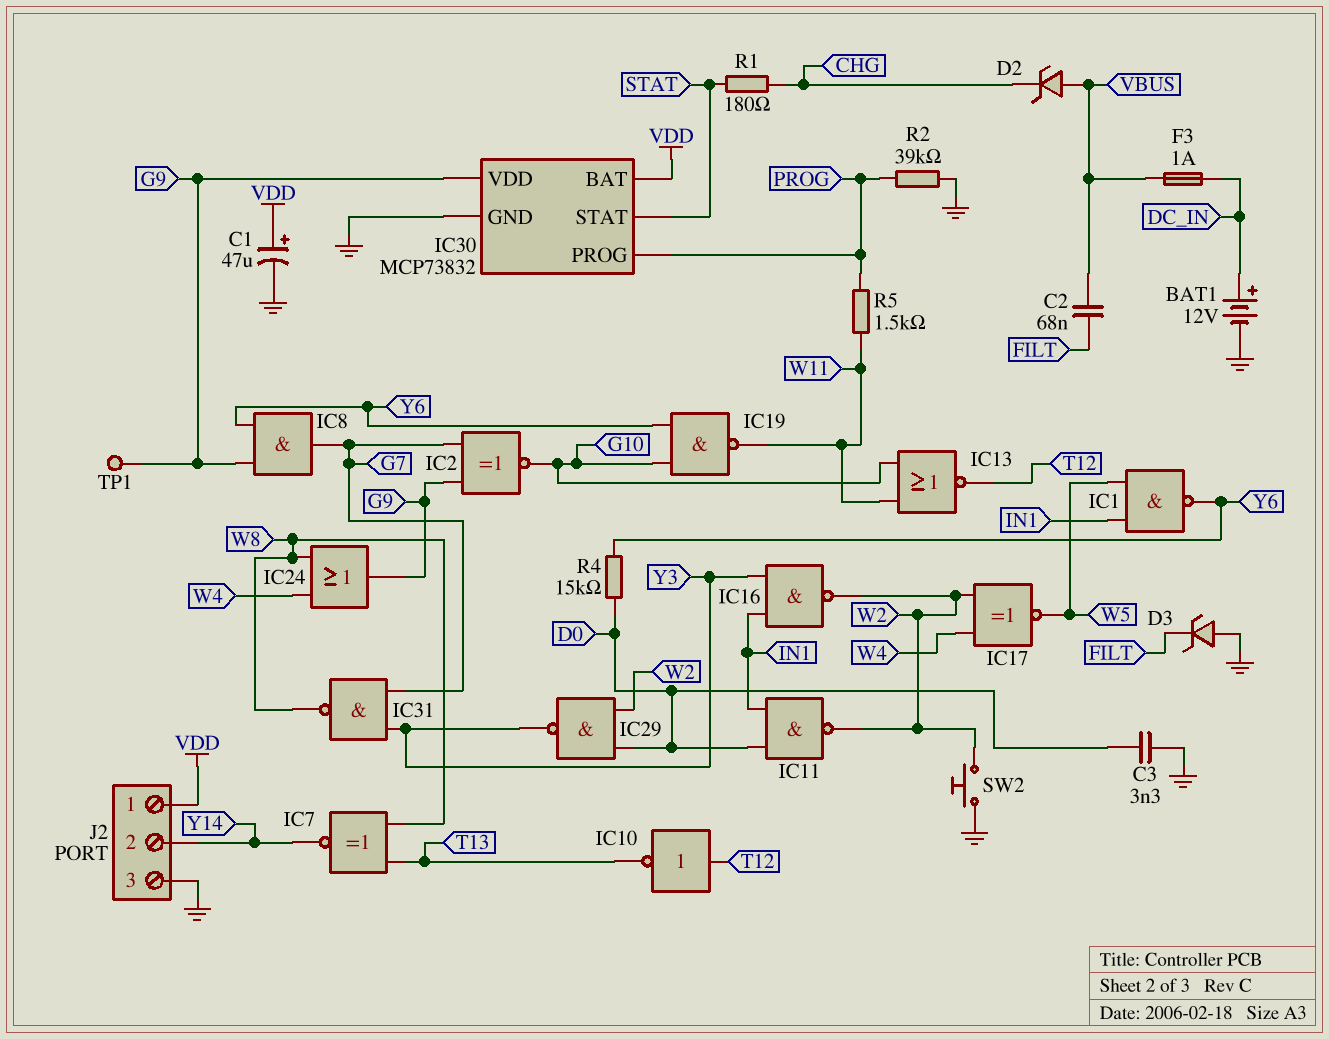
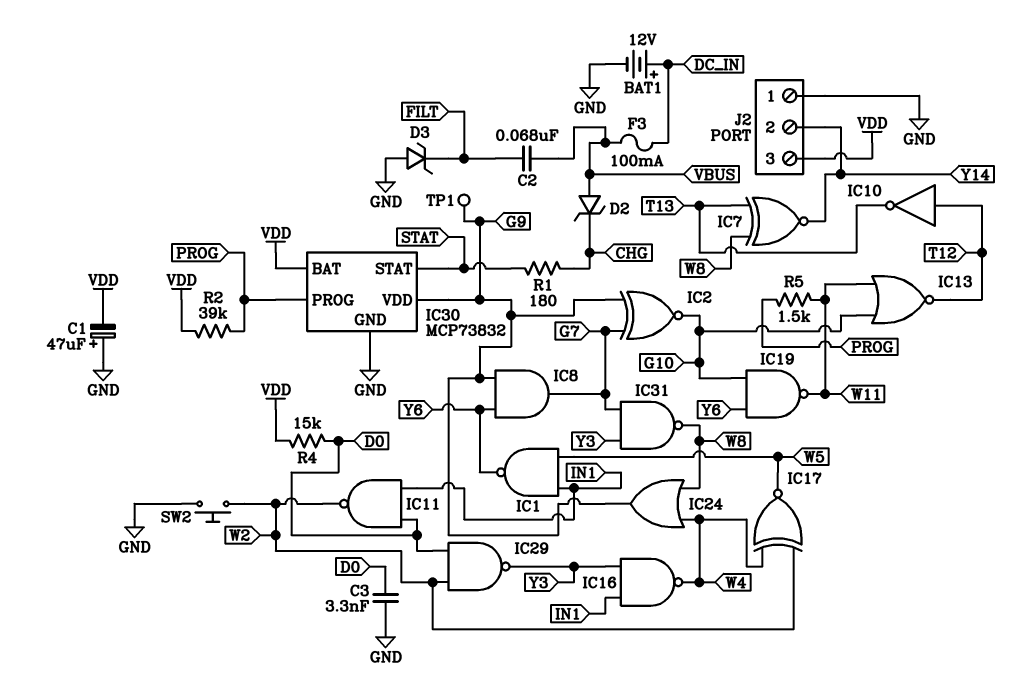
C1: 47uF (plus VDD, minus GND) -> 47uF (plus GND, minus VDD)
F3: 1A (DC_IN, VBUS) -> 100mA (DC_IN, VBUS)
IC16: NAND (in IN1, in Y3, out W2) -> NAND (in IN1, in Y3, out W4)
J2 pin 1: VDD -> GND
J2 pin 3: GND -> VDD
R2: 39k (GND, PROG) -> 39k (PROG, VDD)
R4: 15k (D0, Y6) -> 15k (D0, VDD)

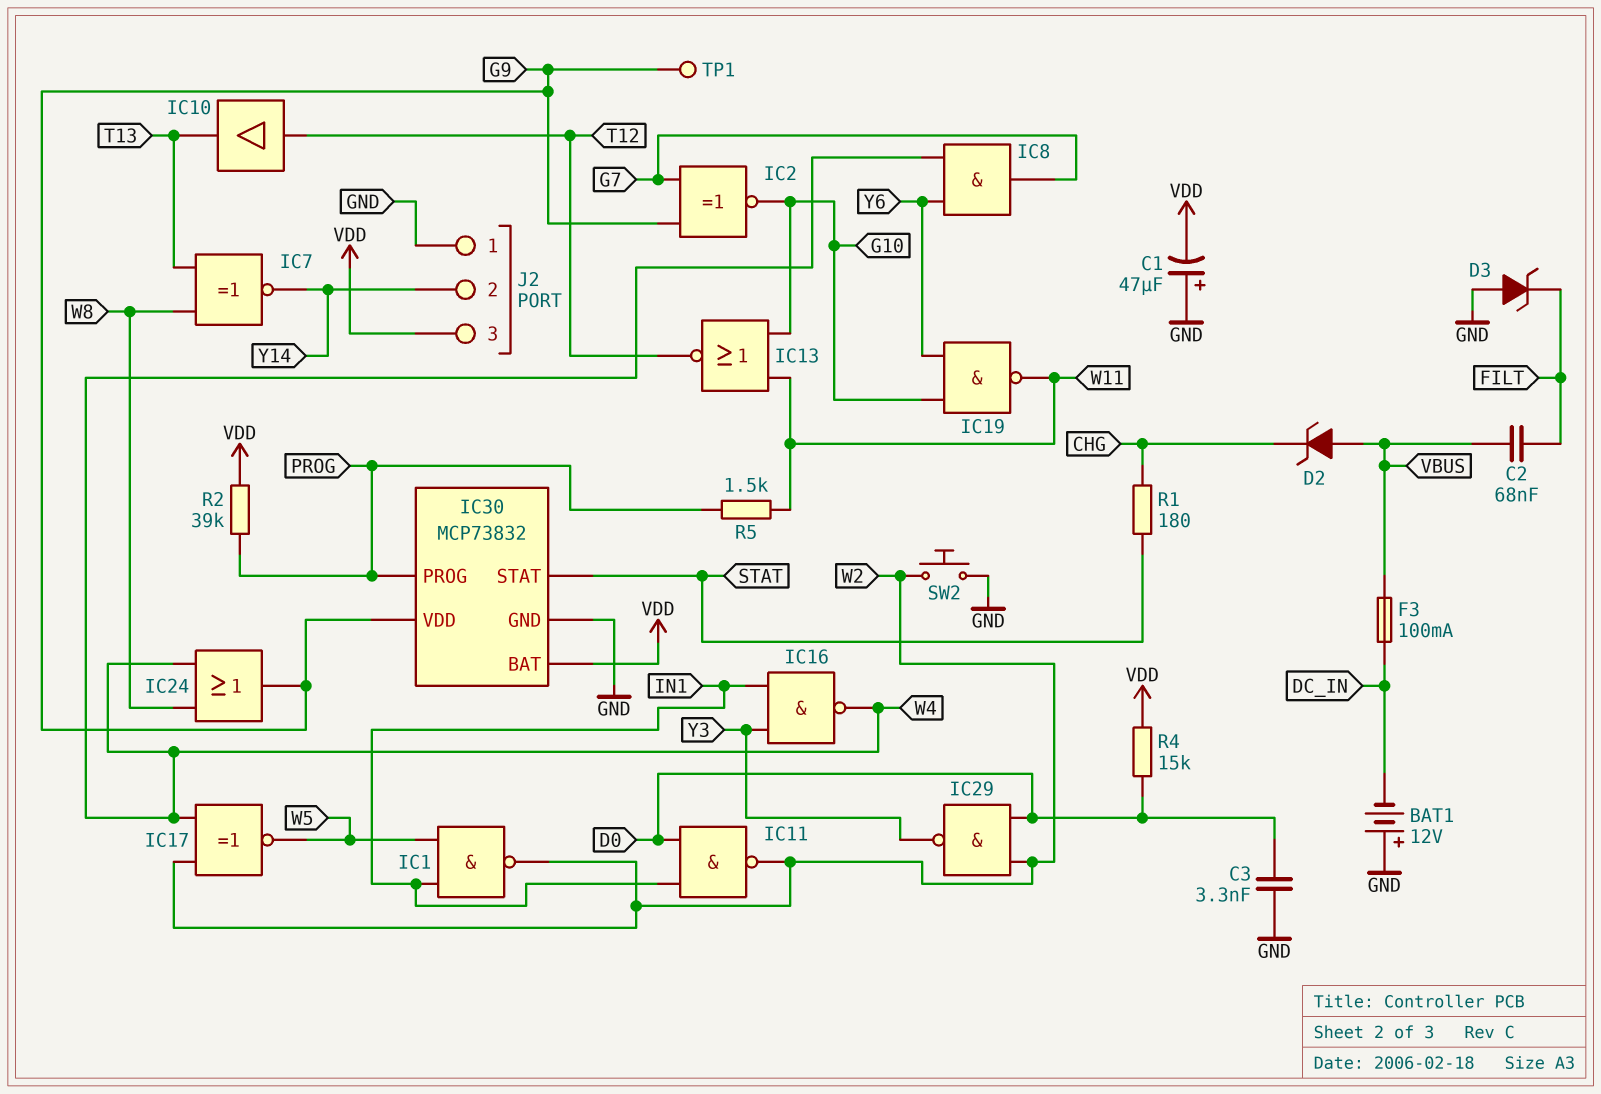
BAT1: 12V (plus DC_IN, minus GND) -> 12V (plus GND, minus DC_IN)
IC1: NAND (in IN1, in W5, out Y6) -> NAND (in IN1, in W5, out W2)
IC8: AND (in G9, in Y6, out G7) -> AND (in W4, in Y6, out G7)
IC10: NOT (in T12, out T13) -> buffer (in T12, out T13)
IC31: NAND (in G7, in Y3, out W8) -> none

